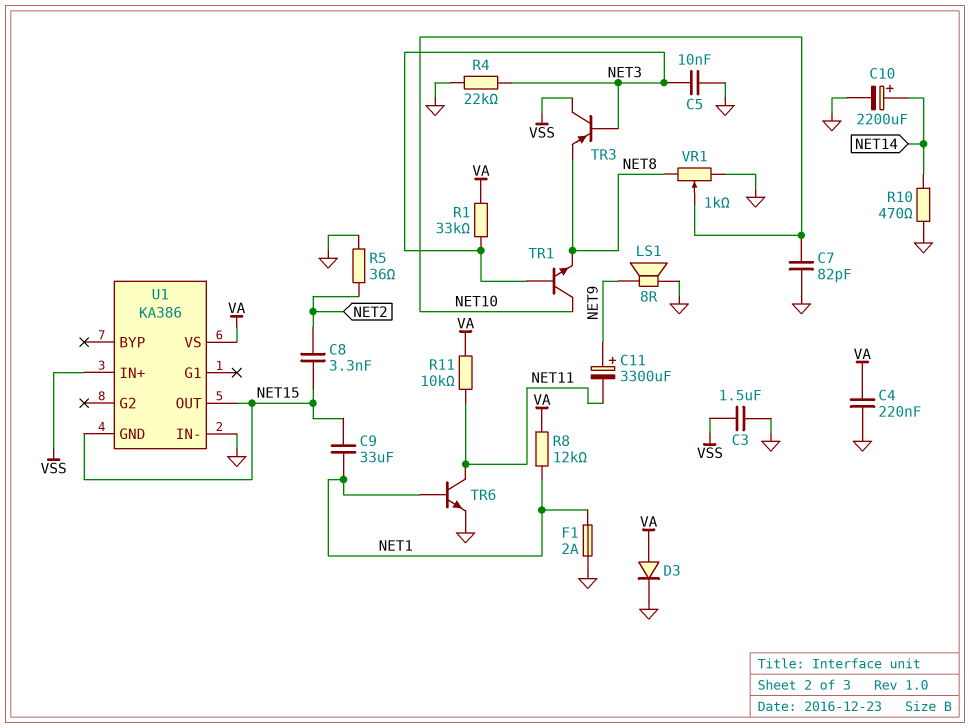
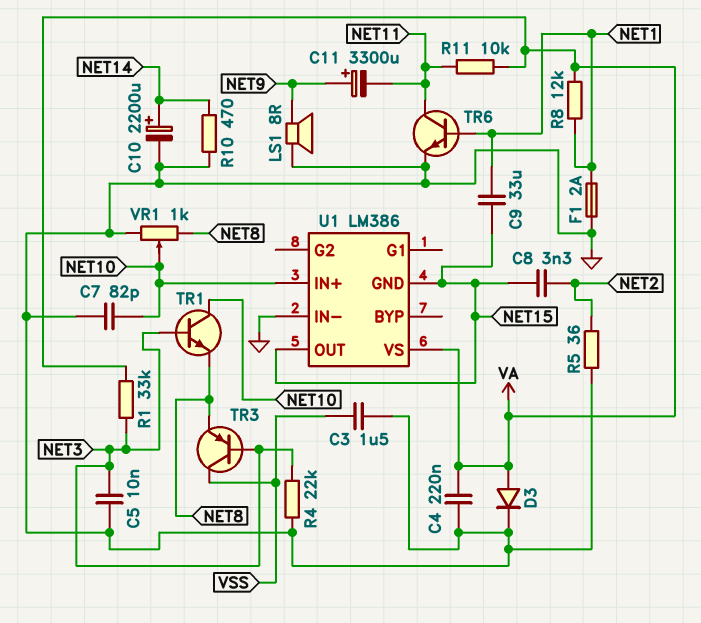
U1: KA386 -> LM386
U1 pin IN+: VSS -> NET10

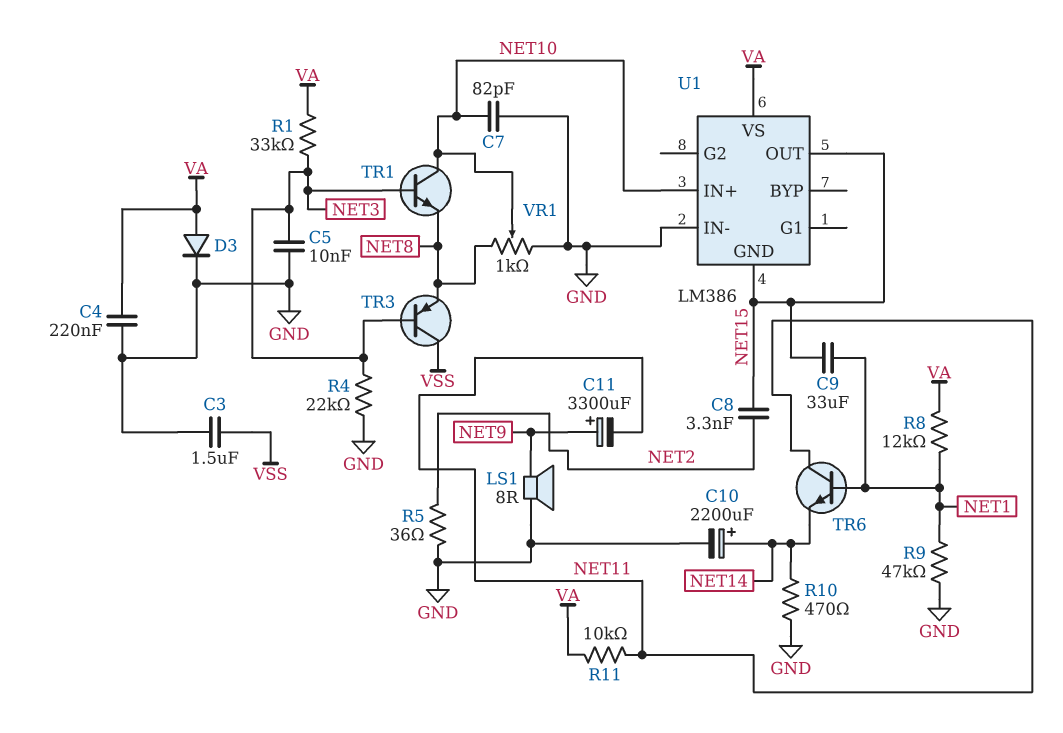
F1: 2A (GND, NET1) -> none
R9: none -> 47k (GND, NET1)
TR6: NPN (B NET1, C NET11, E GND) -> NPN (B NET1, C NET11, E NET14)

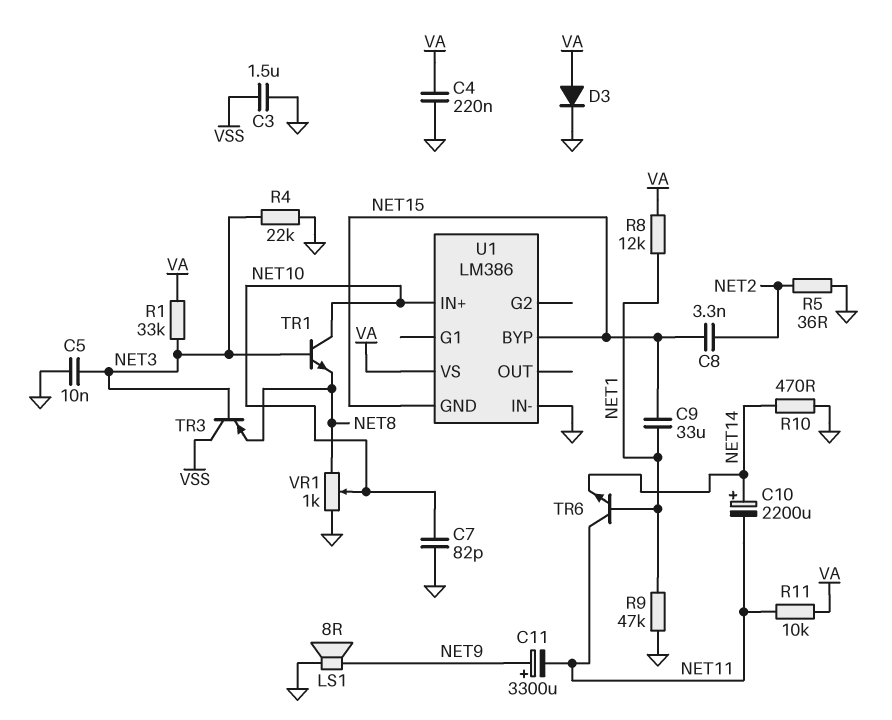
C10: 2200uF (plus NET14, minus GND) -> 2200uF (plus NET14, minus NET11)
U1 pin BYP: none -> NET15
U1 pin OUT: NET15 -> none

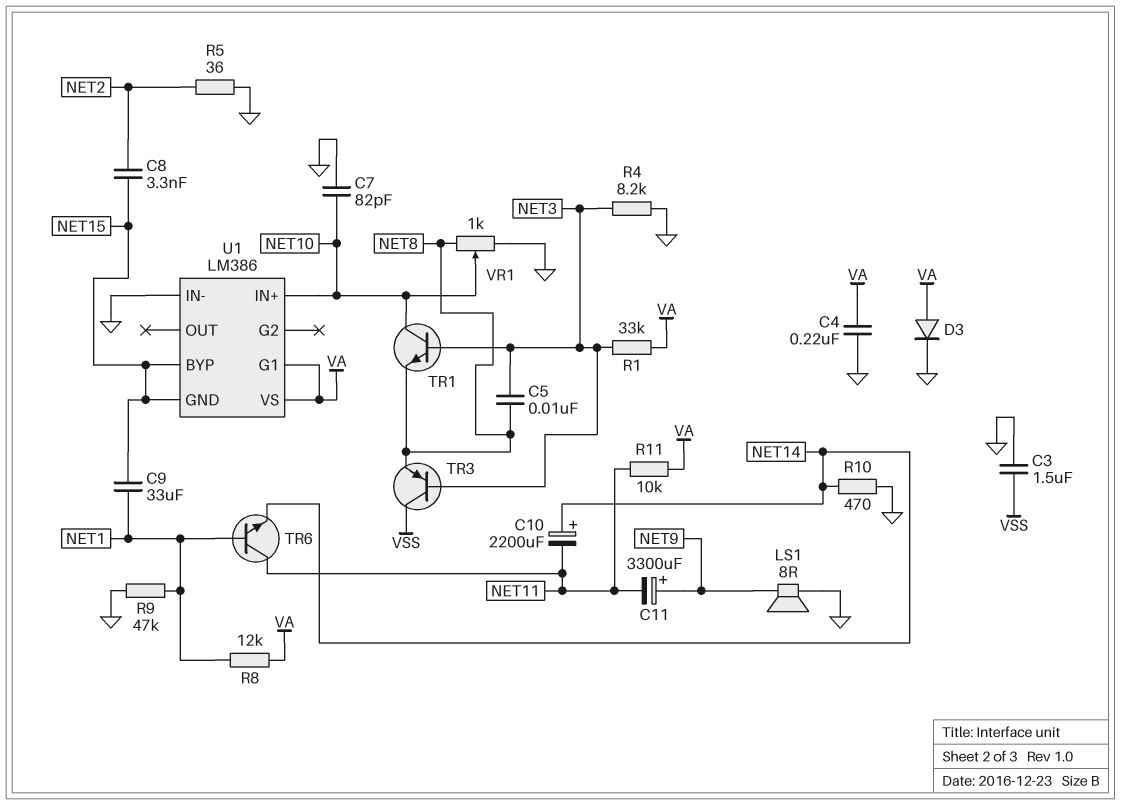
C5: 10nF (GND, NET3) -> 10nF (NET3, NET8)
R4: 22k (GND, NET3) -> 8.2k (GND, NET3)
U1 pin G1: none -> VA

